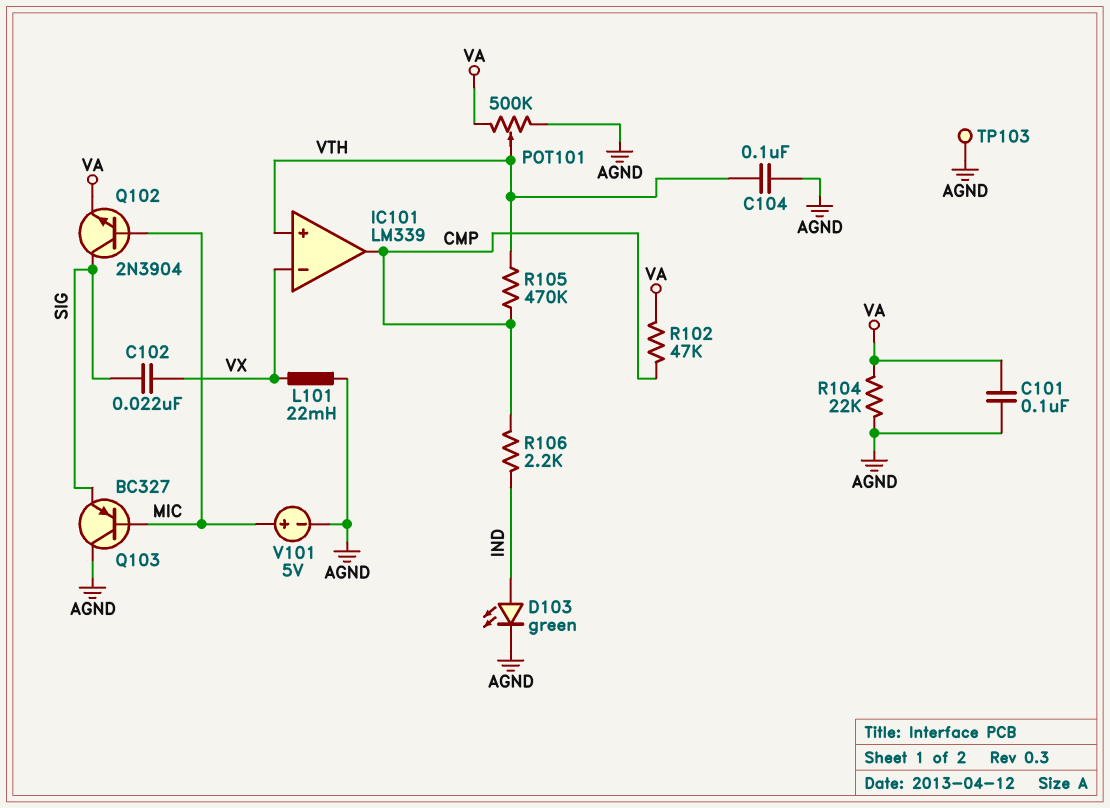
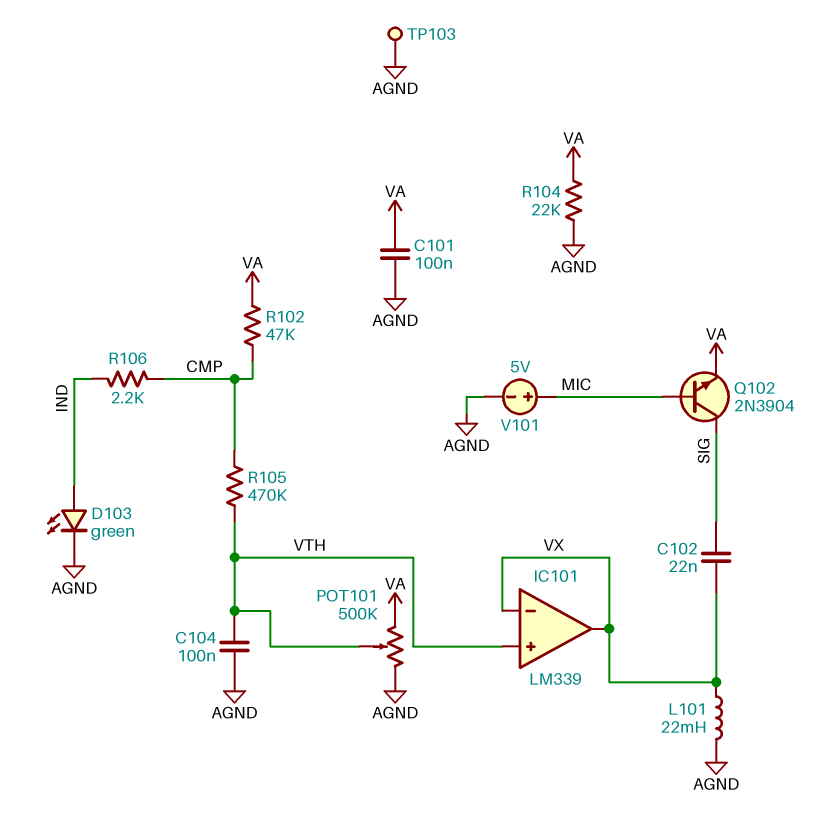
IC101 pin out: CMP -> VX
Q103: PNP BC327 (B MIC, C AGND, E SIG) -> none

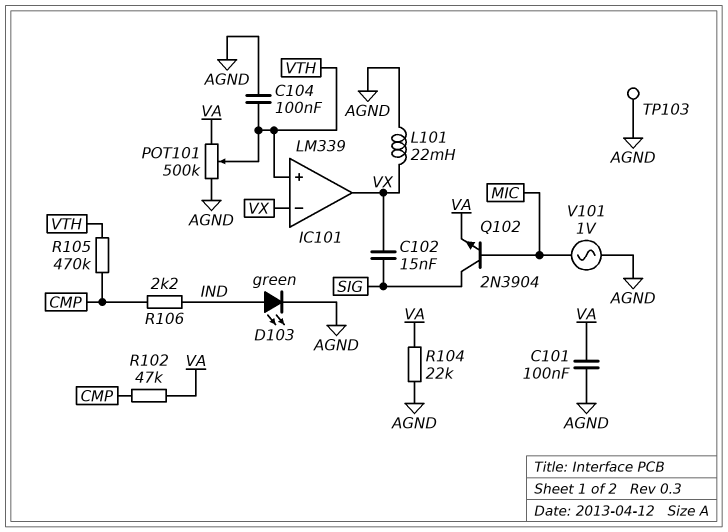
C102: 22nF (SIG, VX) -> 15nF (SIG, VX)
V101: 5V (plus MIC, minus AGND) -> AC 1V (AGND, MIC)

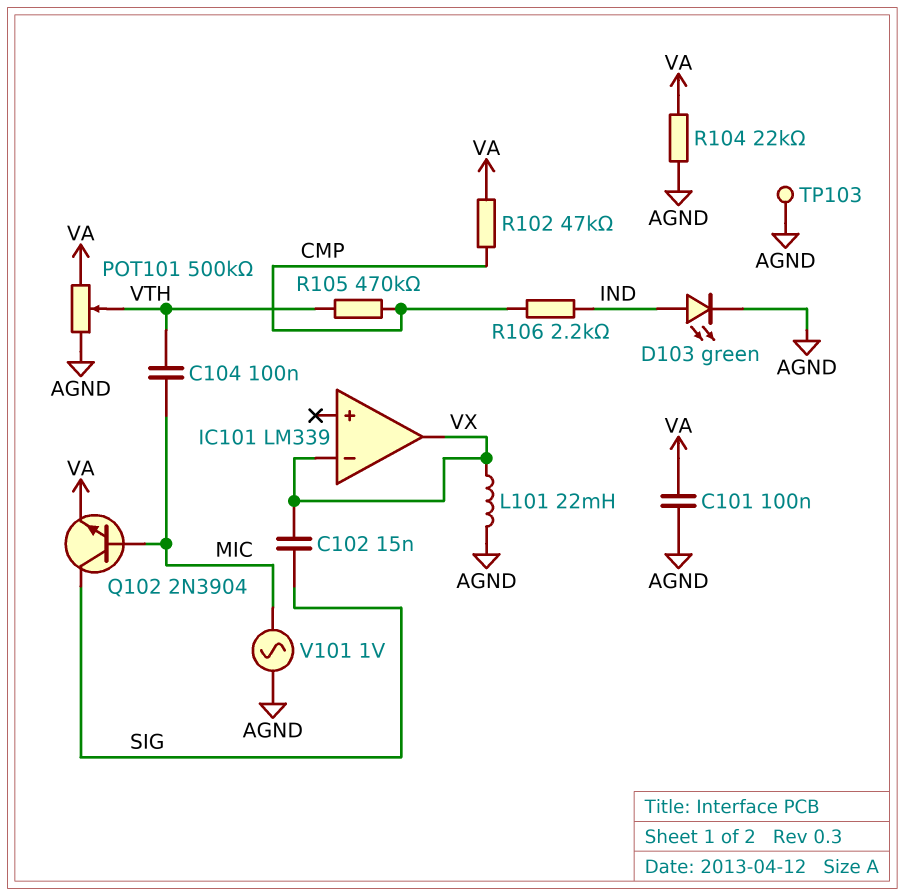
C104: 100nF (AGND, VTH) -> 100nF (MIC, VTH)
IC101 pin in+: VTH -> none

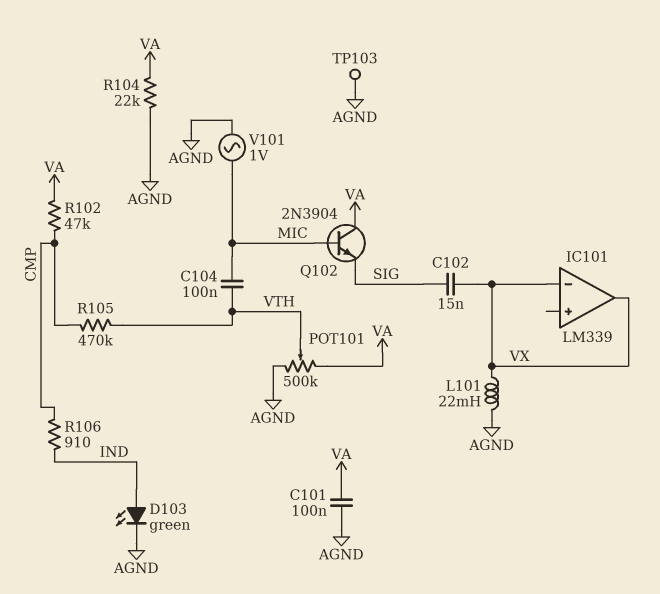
Q102: NPN 2N3904 (B MIC, C SIG, E VA) -> NPN 2N3904 (B MIC, C VA, E SIG)
R106: 2.2k (CMP, IND) -> 910 (CMP, IND)

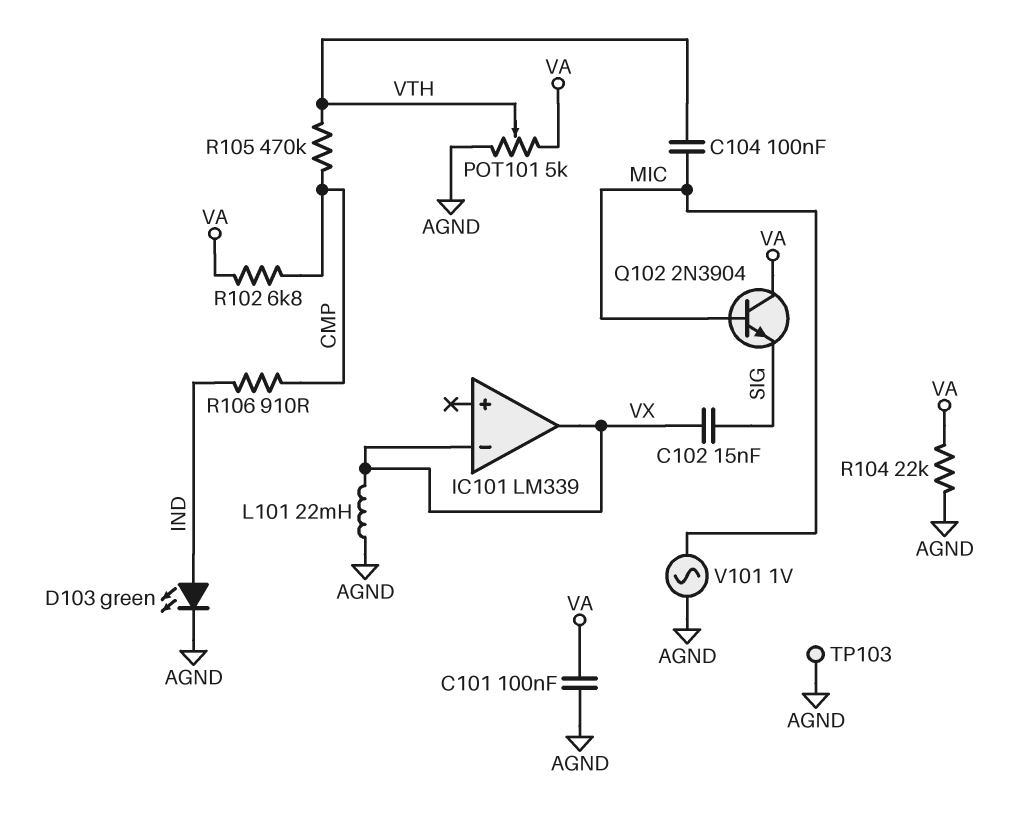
POT101: 500k (AGND, VA, wiper VTH) -> 5k (AGND, VA, wiper VTH)
R102: 47k (CMP, VA) -> 6.8k (CMP, VA)

